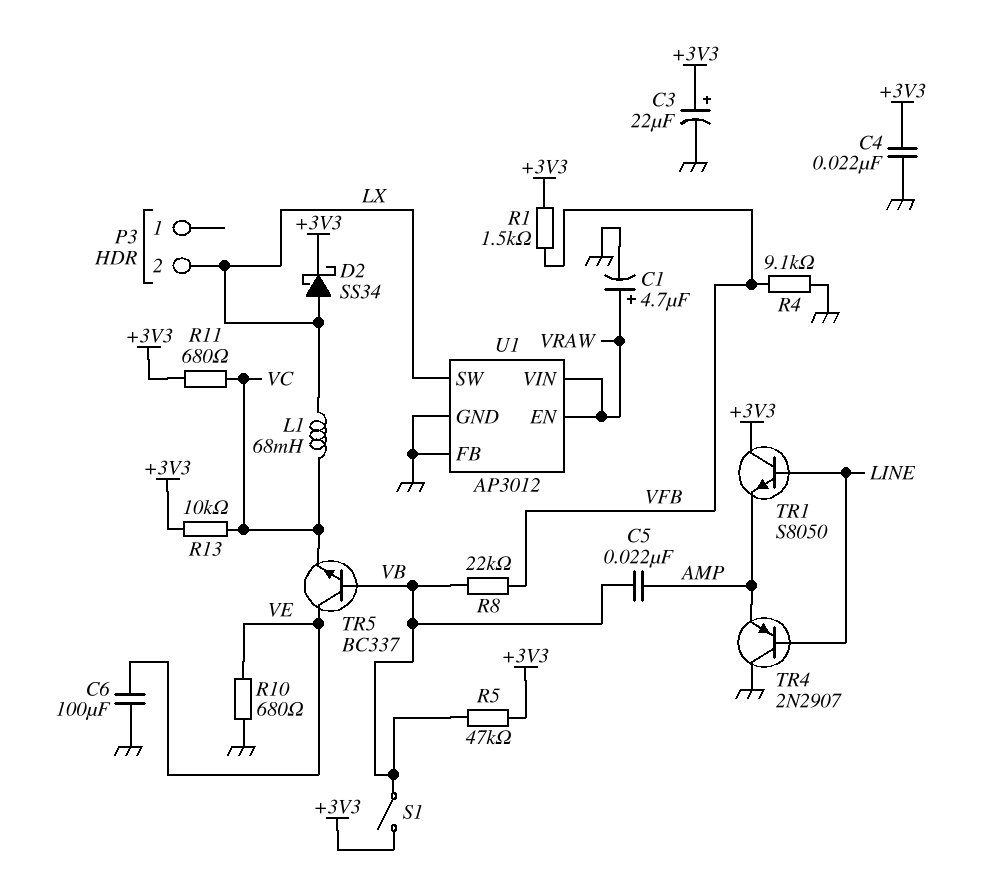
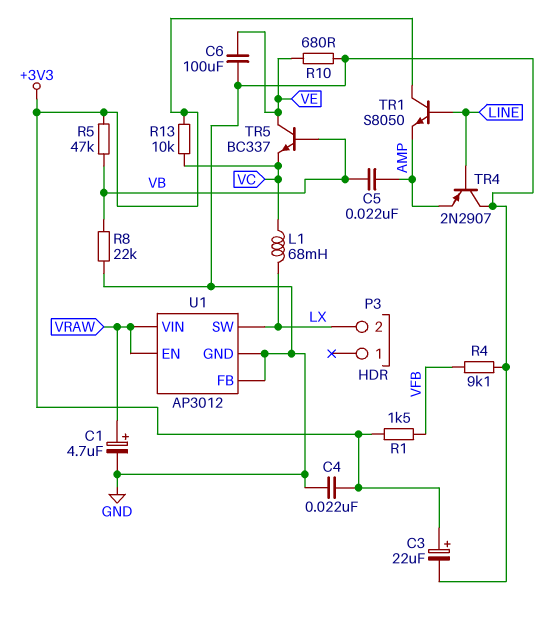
D2: schottky SS34 (A LX, K +3V3) -> none
R8: 22k (VB, VFB) -> 22k (GND, VB)
R11: 680 (+3V3, VC) -> none
S1: switch (+3V3, VB) -> none

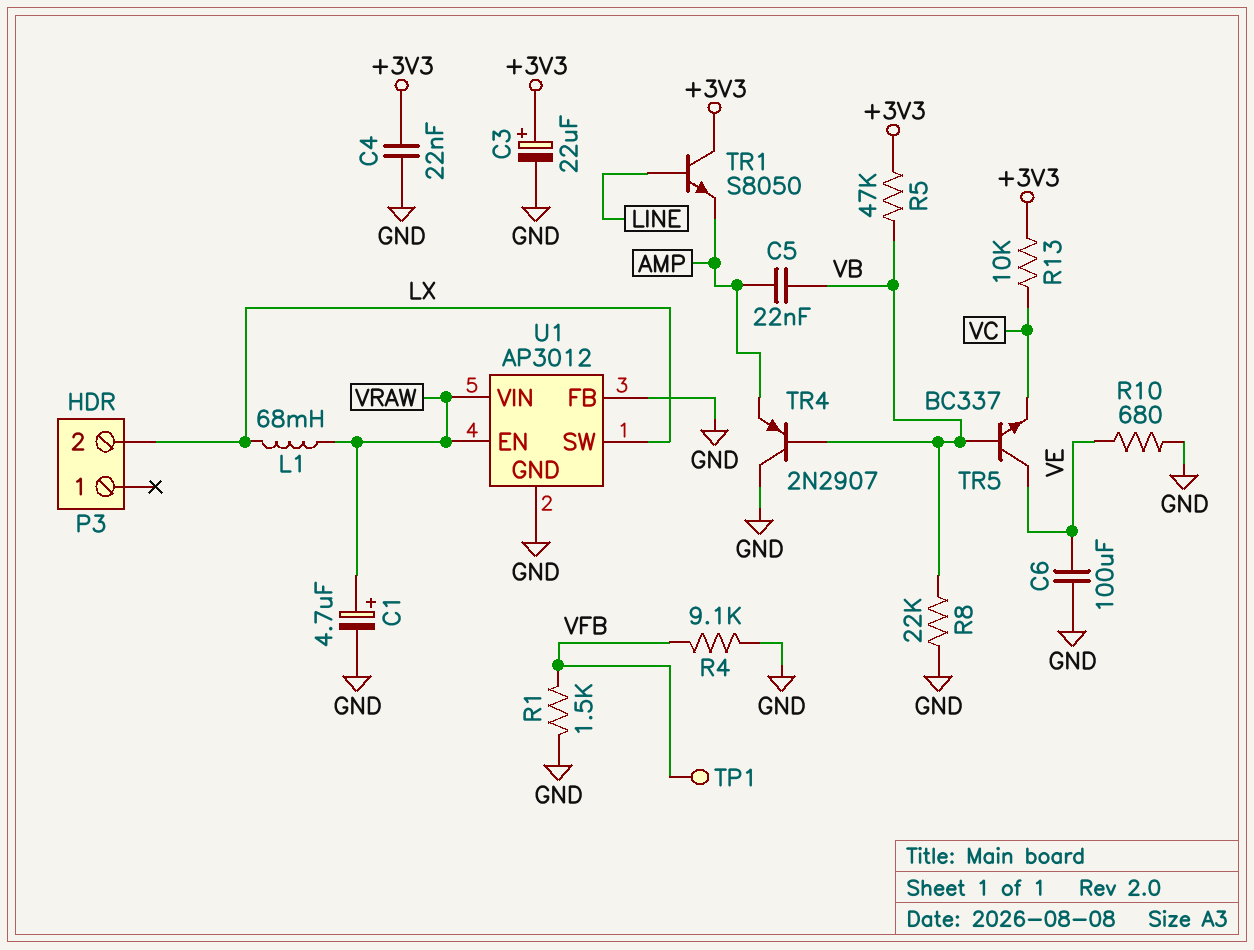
L1: 68mH (LX, VC) -> 68mH (LX, VRAW)
R1: 1.5k (+3V3, VFB) -> 1.5k (GND, VFB)
TP1: none -> test point (VFB)
TR4: PNP 2N2907 (B LINE, C GND, E AMP) -> PNP 2N2907 (B VB, C GND, E AMP)

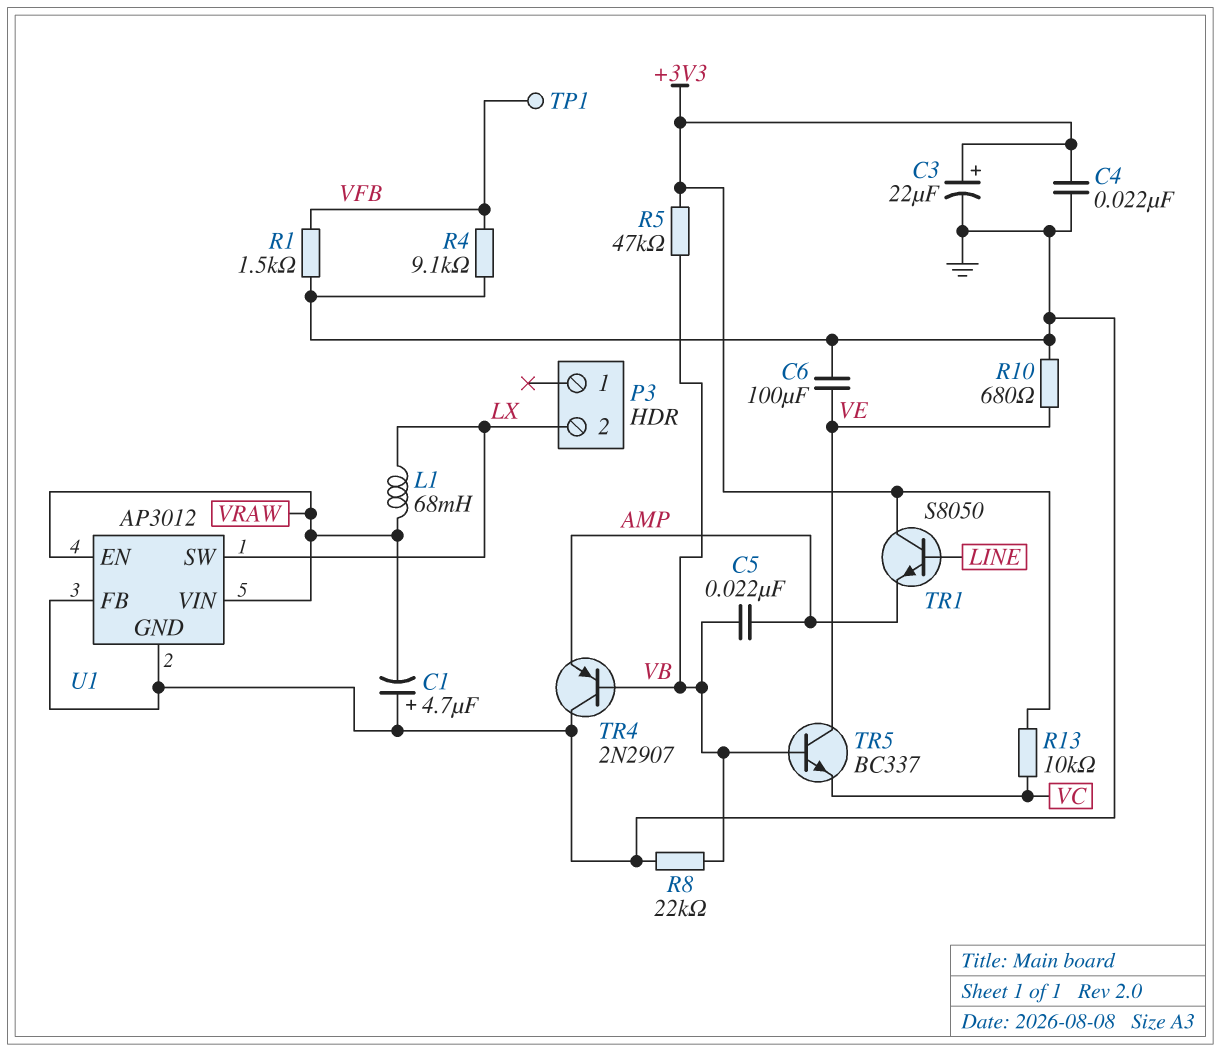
C1: 4.7uF (plus VRAW, minus GND) -> 4.7uF (plus GND, minus VRAW)

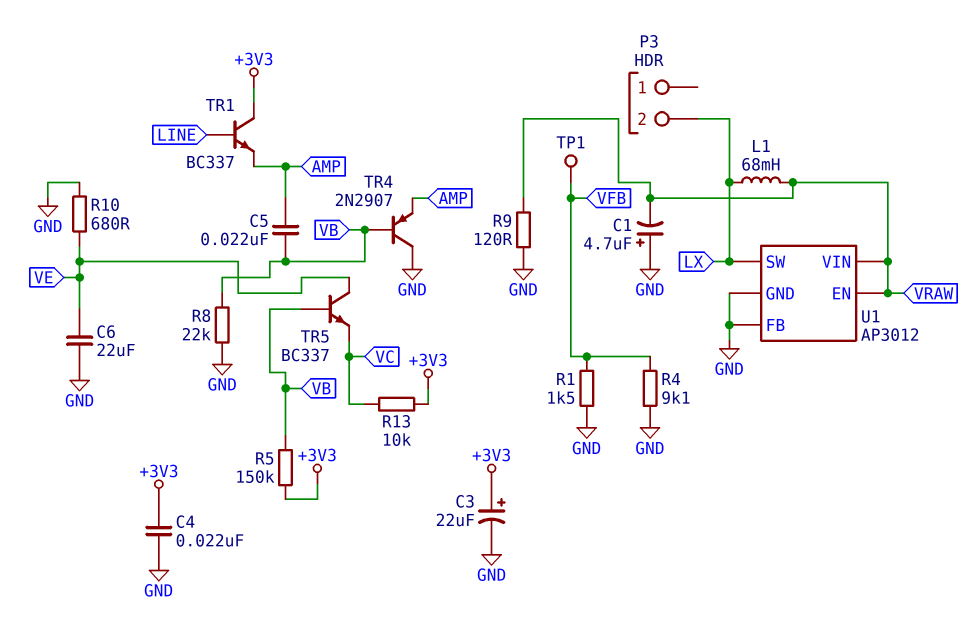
C6: 100uF (GND, VE) -> 22uF (GND, VE)
R5: 47k (+3V3, VB) -> 150k (+3V3, VB)
R9: none -> 120 (GND, VRAW)
TR1: NPN S8050 (B LINE, C +3V3, E AMP) -> NPN BC337 (B LINE, C +3V3, E AMP)

